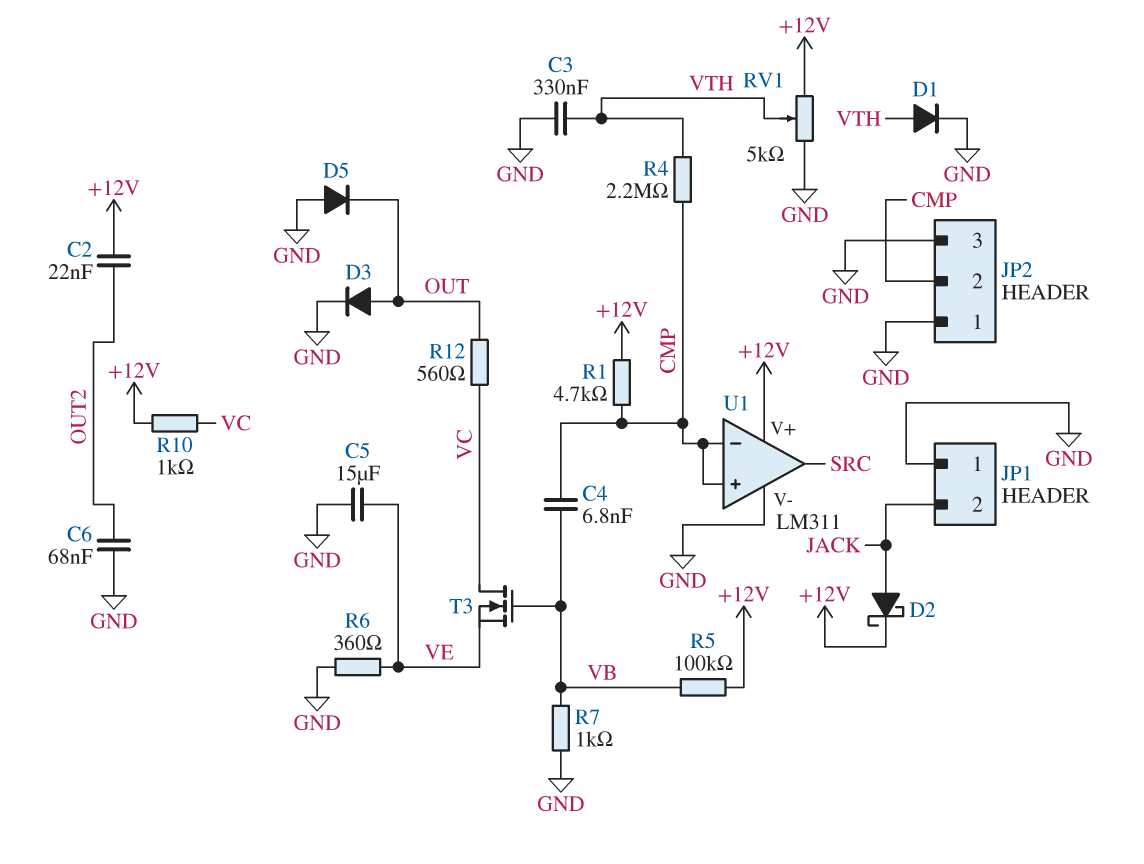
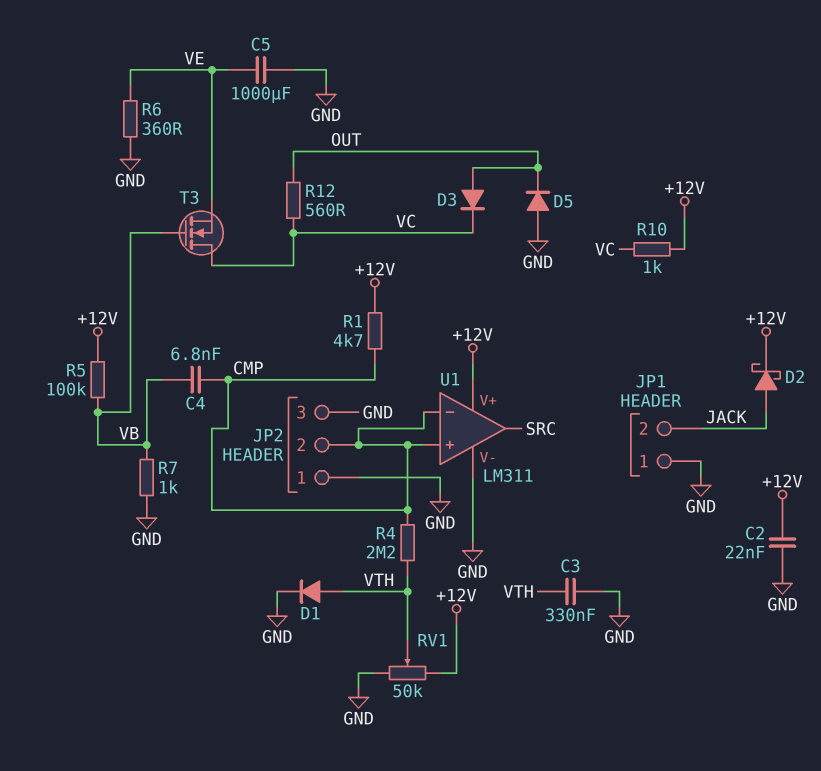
C2: 22nF (+12V, OUT2) -> 22nF (+12V, GND)
C5: 15uF (GND, VE) -> 1000uF (GND, VE)
C6: 68nF (GND, OUT2) -> none
D3: diode (A OUT, K GND) -> diode (A OUT, K VC)
RV1: 5k (+12V, GND, wiper VTH) -> 50k (+12V, GND, wiper VTH)

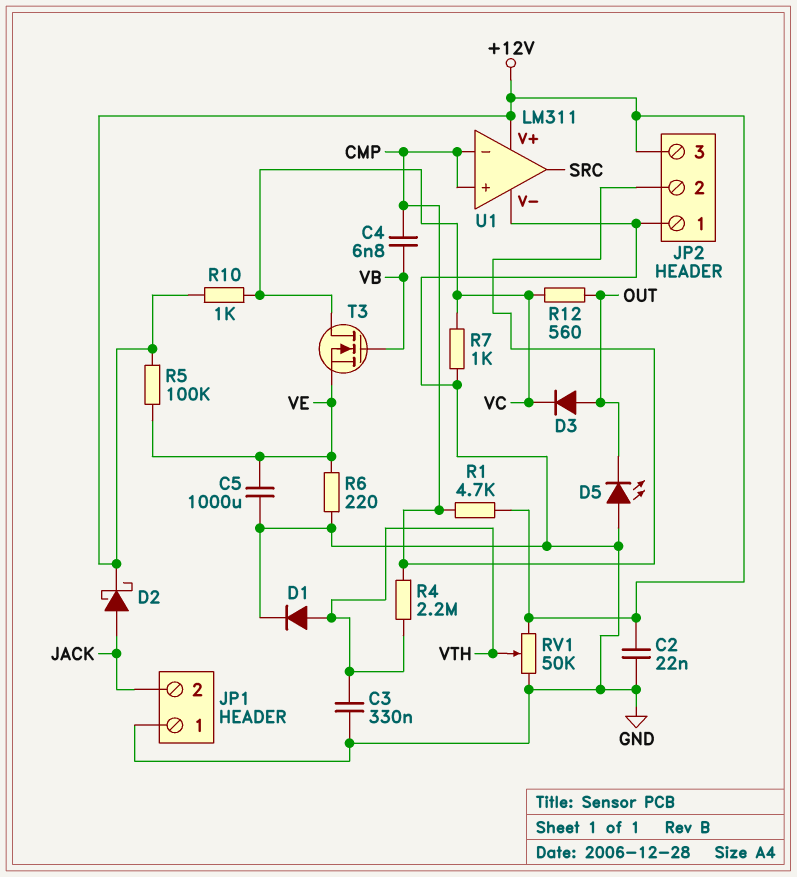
D5: diode (A GND, K OUT) -> LED (A GND, K OUT)
JP2 pin 3: GND -> +12V
R5: 100k (+12V, VB) -> 100k (+12V, VE)
R6: 360 (GND, VE) -> 220 (GND, VE)
R7: 1k (GND, VB) -> 1k (GND, VC)

